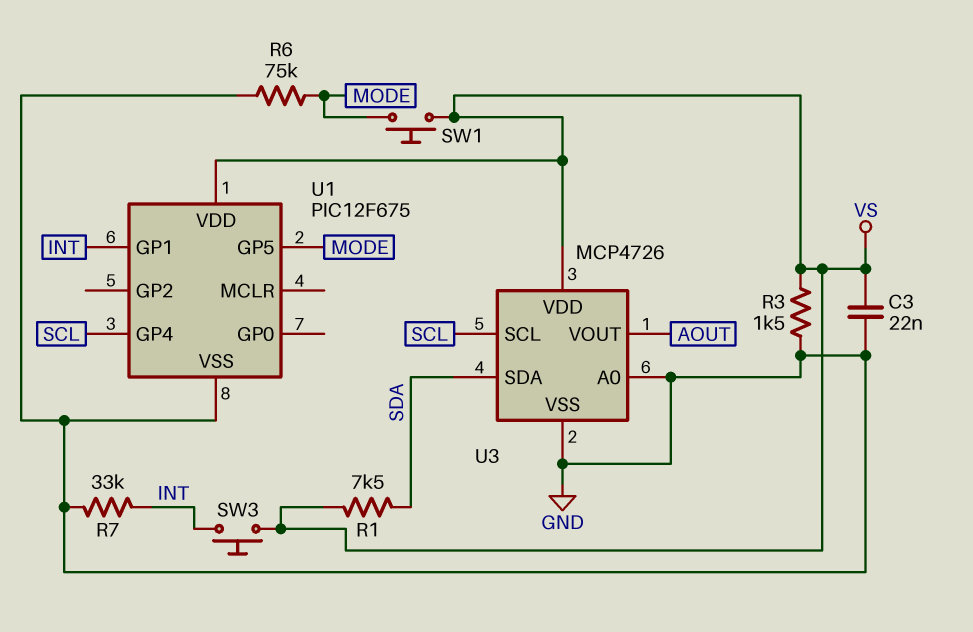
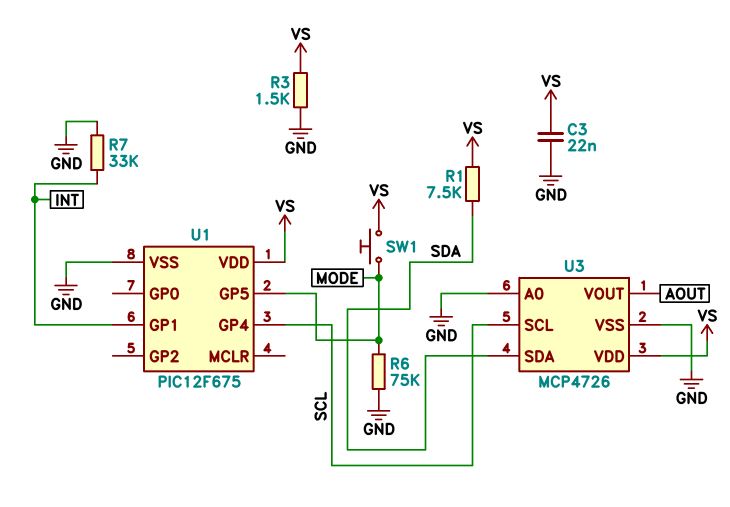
SW3: button (INT, VS) -> none

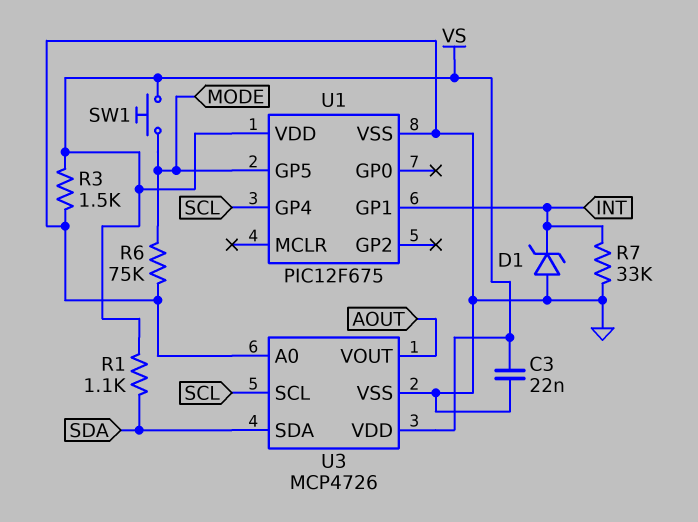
D1: none -> zener (A GND, K INT)
R1: 7.5k (SDA, VS) -> 1.1k (SDA, VS)

